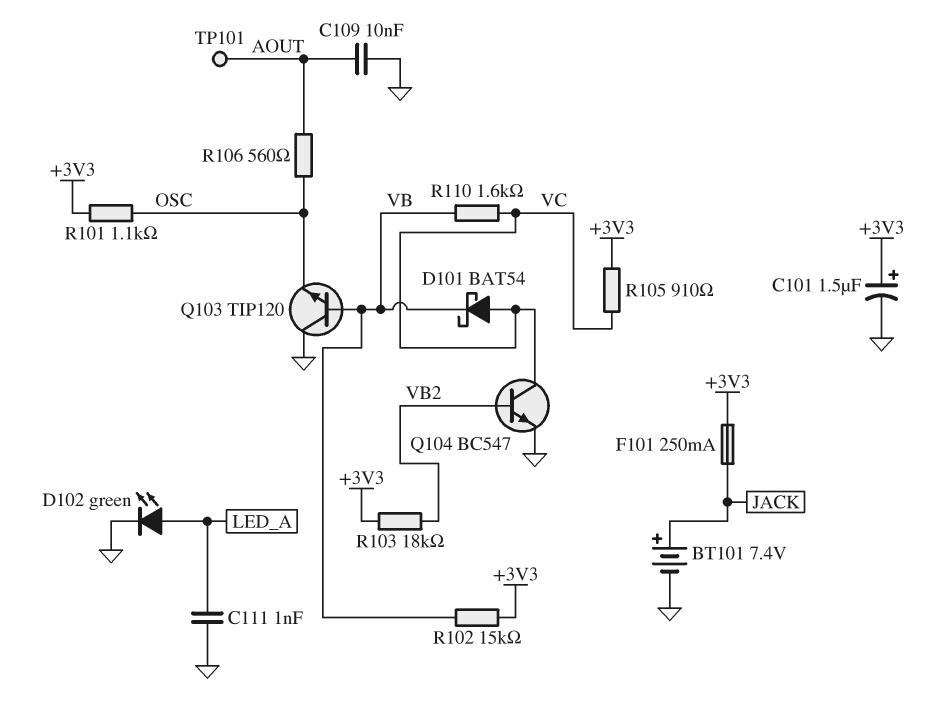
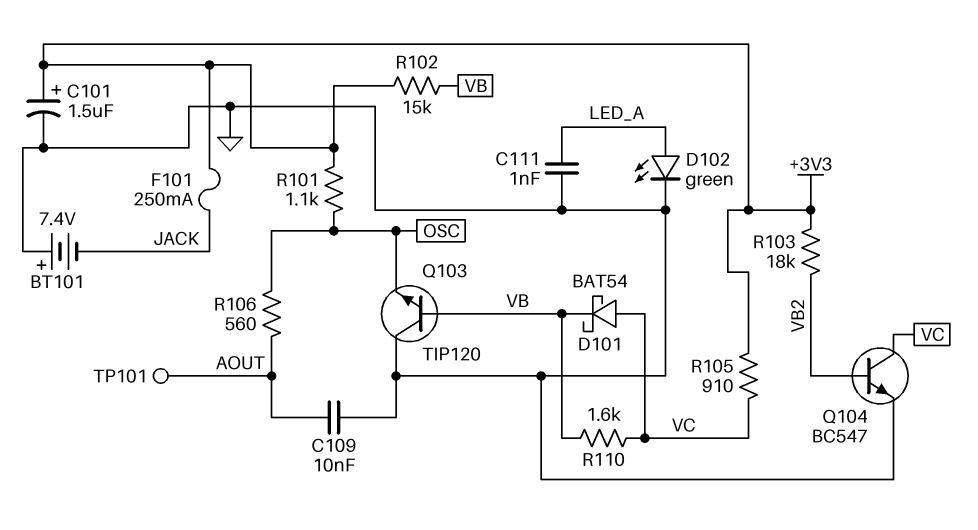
BT101: 7.4V (plus JACK, minus GND) -> 7.4V (plus GND, minus JACK)

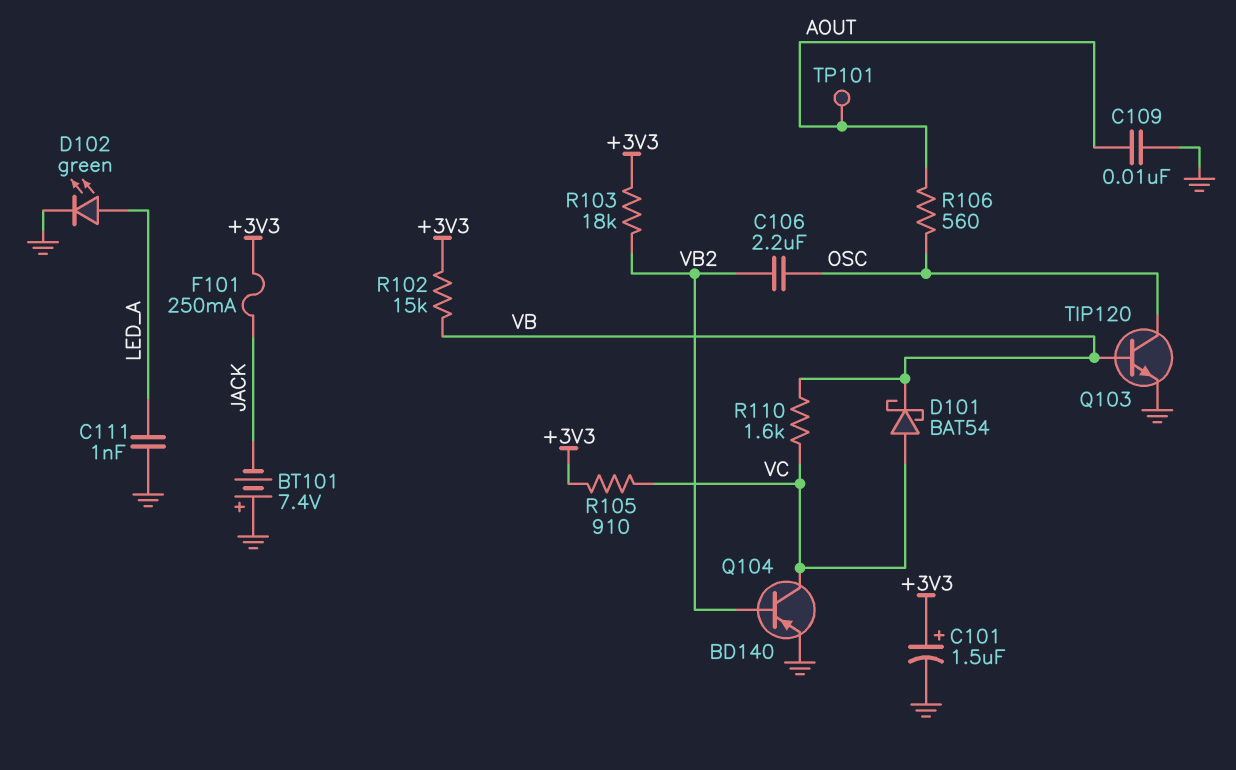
C106: none -> 2.2uF (OSC, VB2)
Q103: NPN TIP120 (B VB, C GND, E OSC) -> NPN TIP120 (B VB, C OSC, E GND)
Q104: NPN BC547 (B VB2, C VC, E GND) -> PNP BD140 (B VB2, C VC, E GND)
R101: 1.1k (+3V3, OSC) -> none

